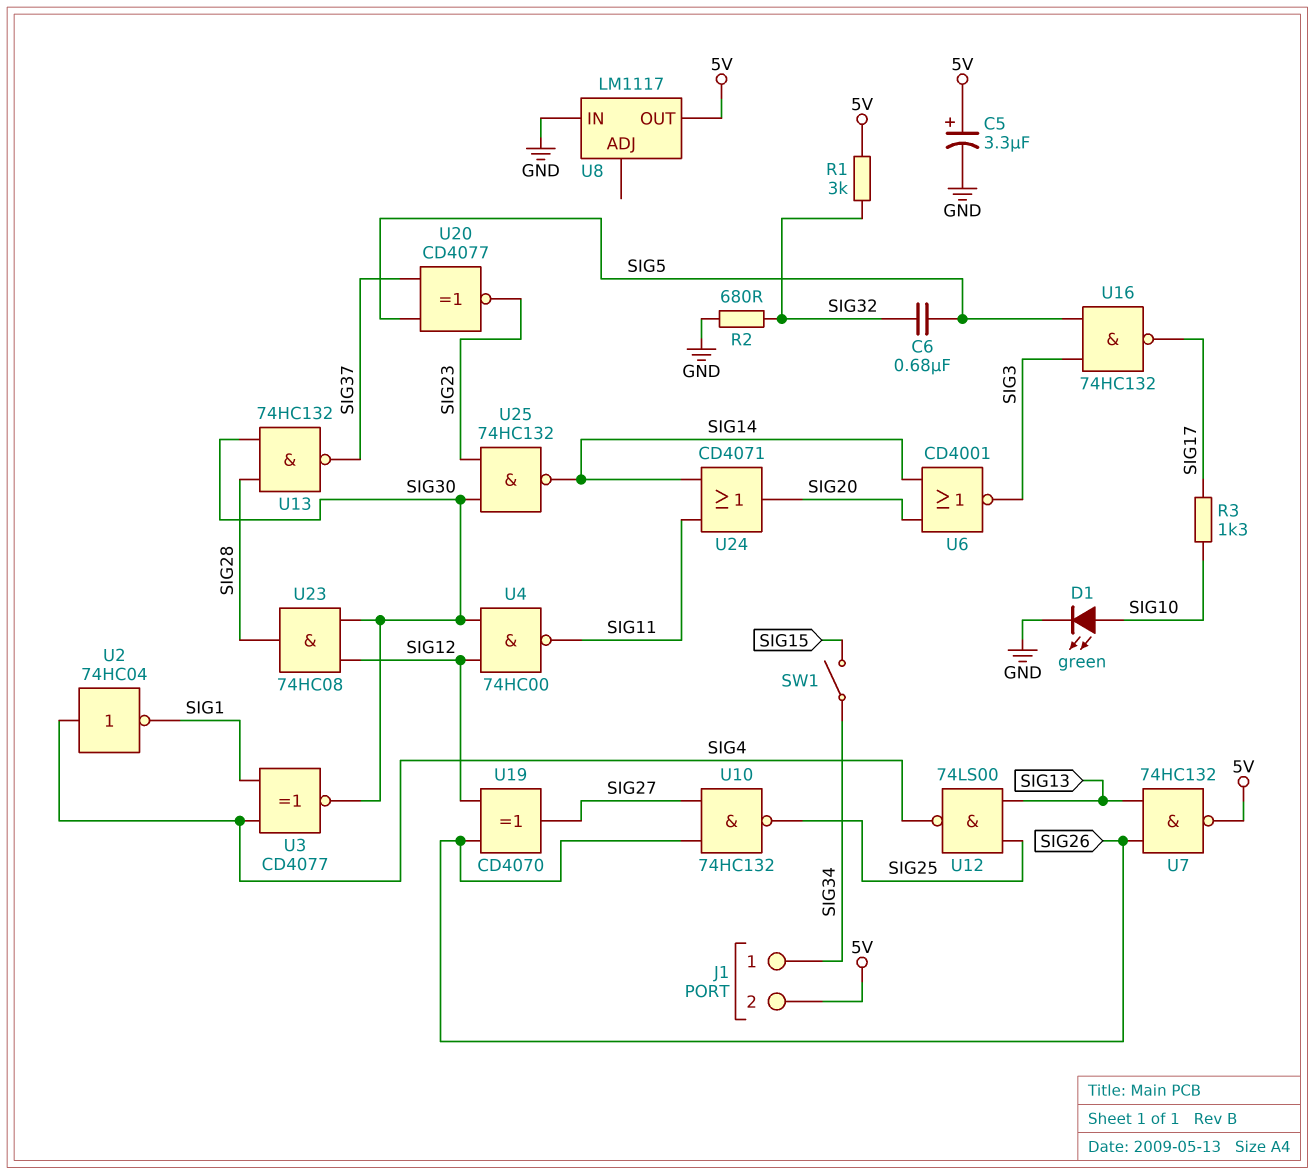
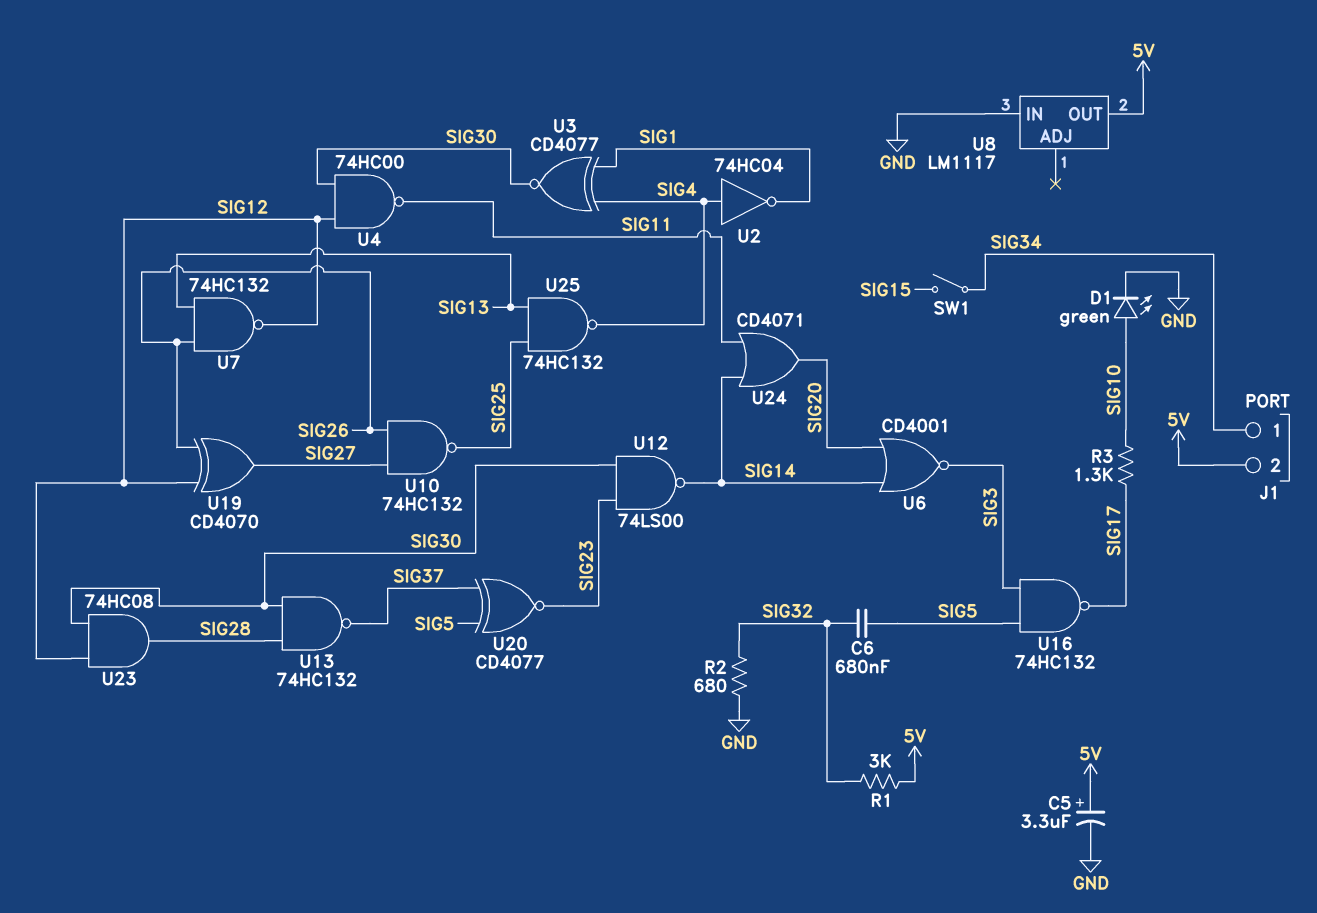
U7: NAND 74HC132 (in SIG13, in SIG26, out 5V) -> NAND 74HC132 (in SIG13, in SIG26, out SIG12)
U12: NAND 74LS00 (in SIG13, in SIG25, out SIG4) -> NAND 74LS00 (in SIG23, in SIG30, out SIG14)
U25: NAND 74HC132 (in SIG23, in SIG30, out SIG14) -> NAND 74HC132 (in SIG13, in SIG25, out SIG4)

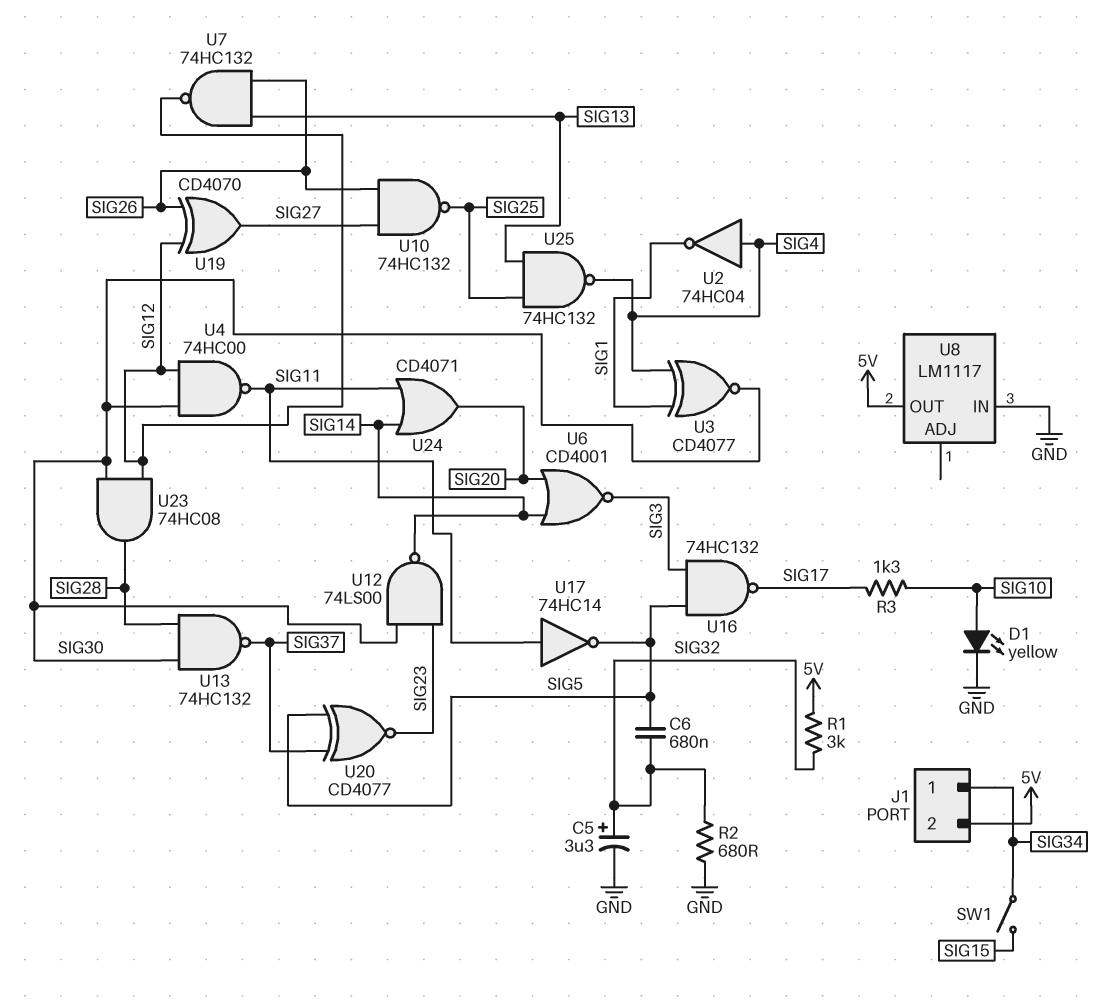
C5: 3.3uF (plus 5V, minus GND) -> 3.3uF (plus SIG32, minus GND)
D1: LED green (A SIG10, K GND) -> LED yellow (A SIG10, K GND)
U17: none -> NOT 74HC14 (in SIG11, out SIG5)

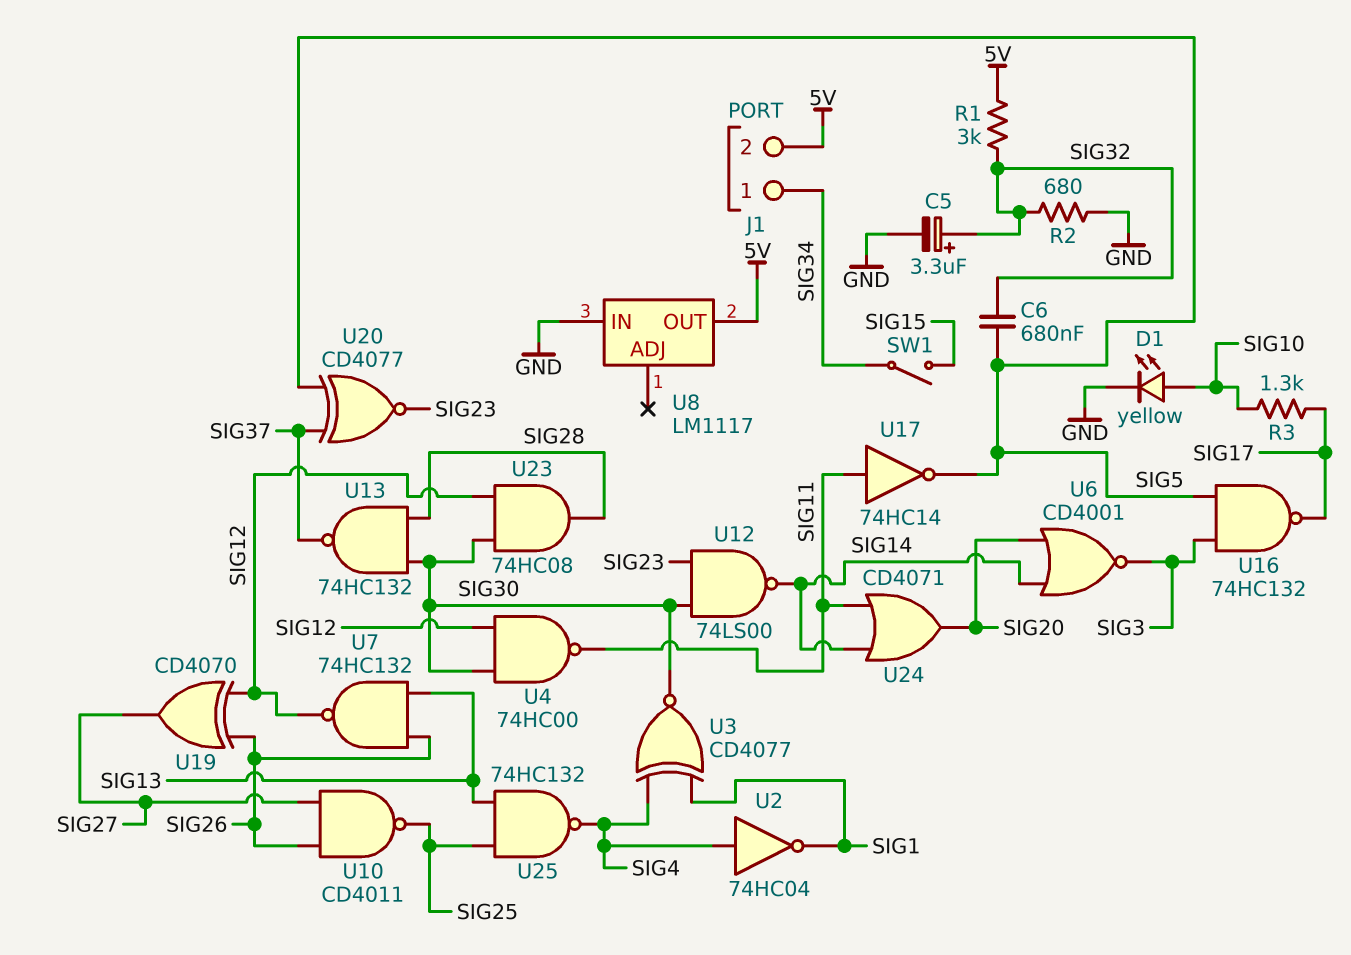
U10: NAND 74HC132 (in SIG26, in SIG27, out SIG25) -> NAND CD4011 (in SIG26, in SIG27, out SIG25)

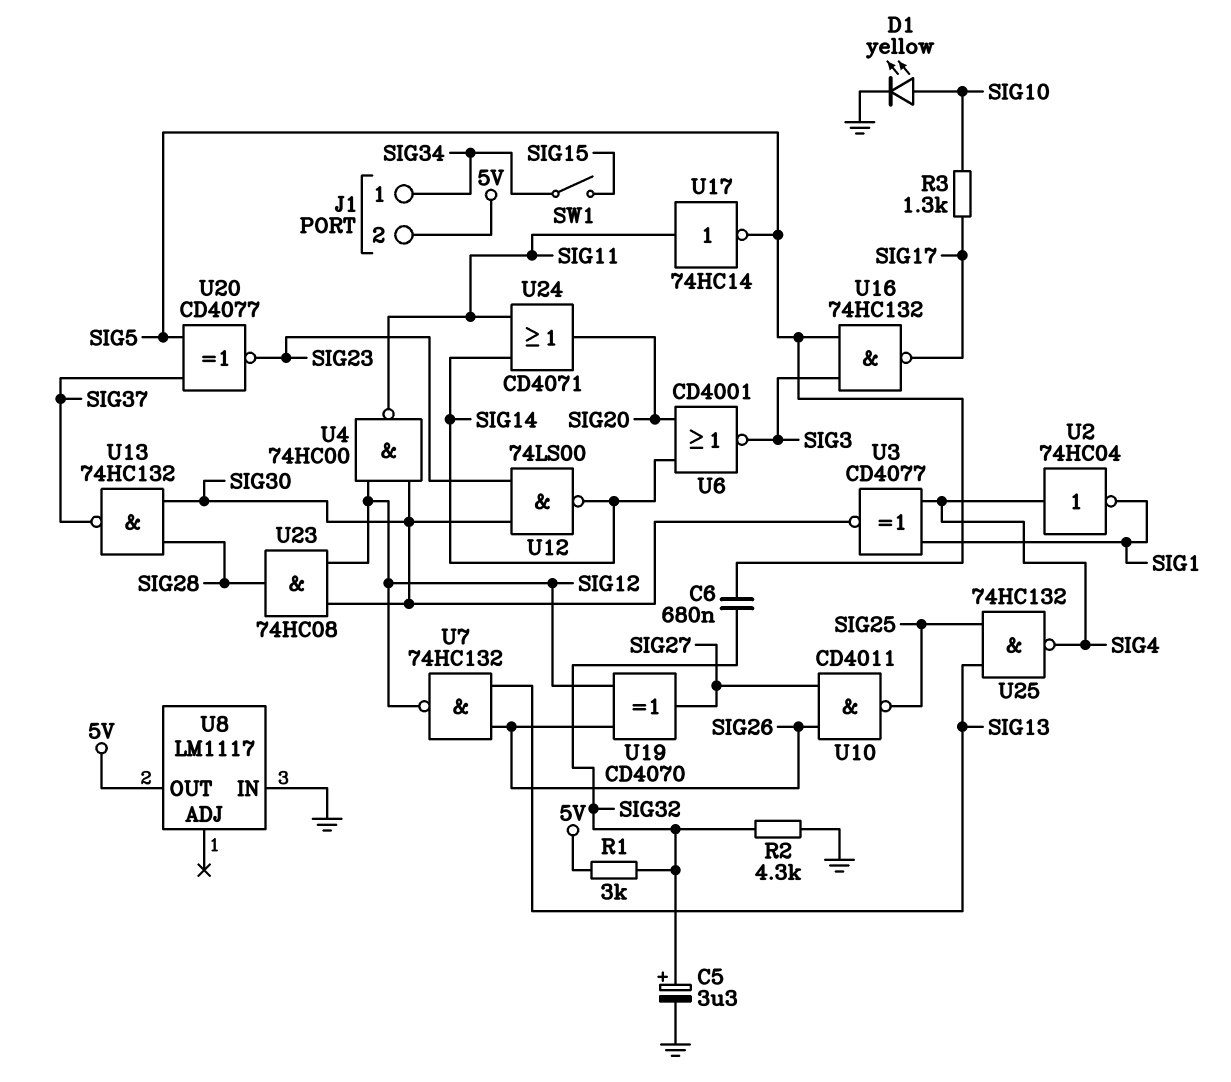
R2: 680 (GND, SIG32) -> 4.3k (GND, SIG32)

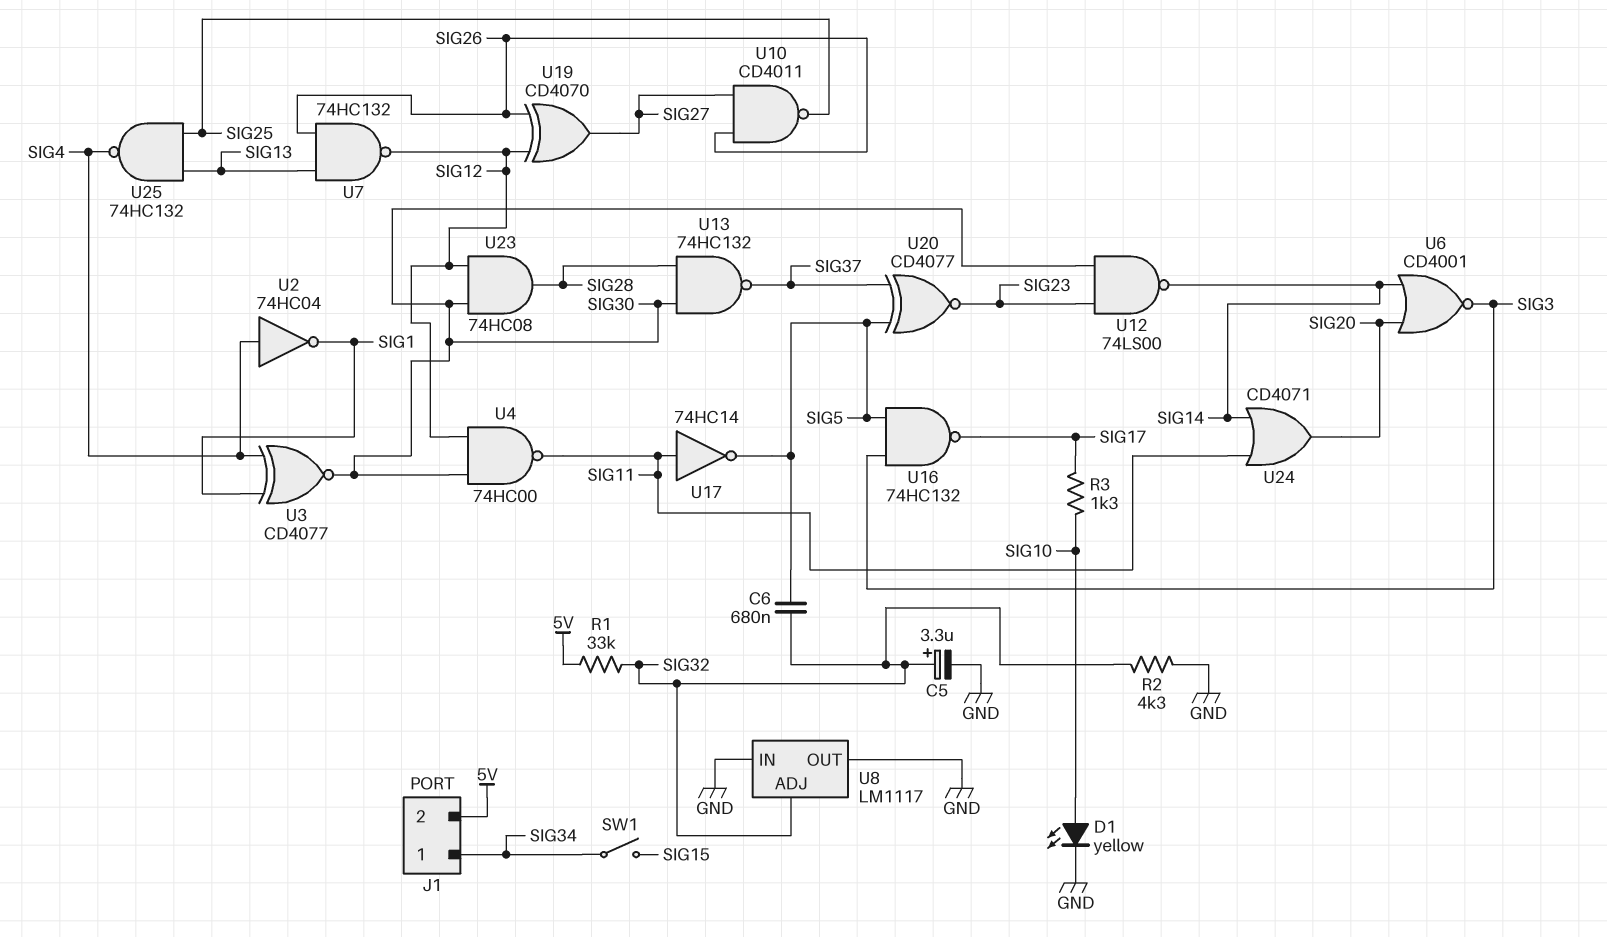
R1: 3k (5V, SIG32) -> 33k (5V, SIG32)
U8 pin ADJ: none -> SIG32
U8 pin OUT: 5V -> GND

